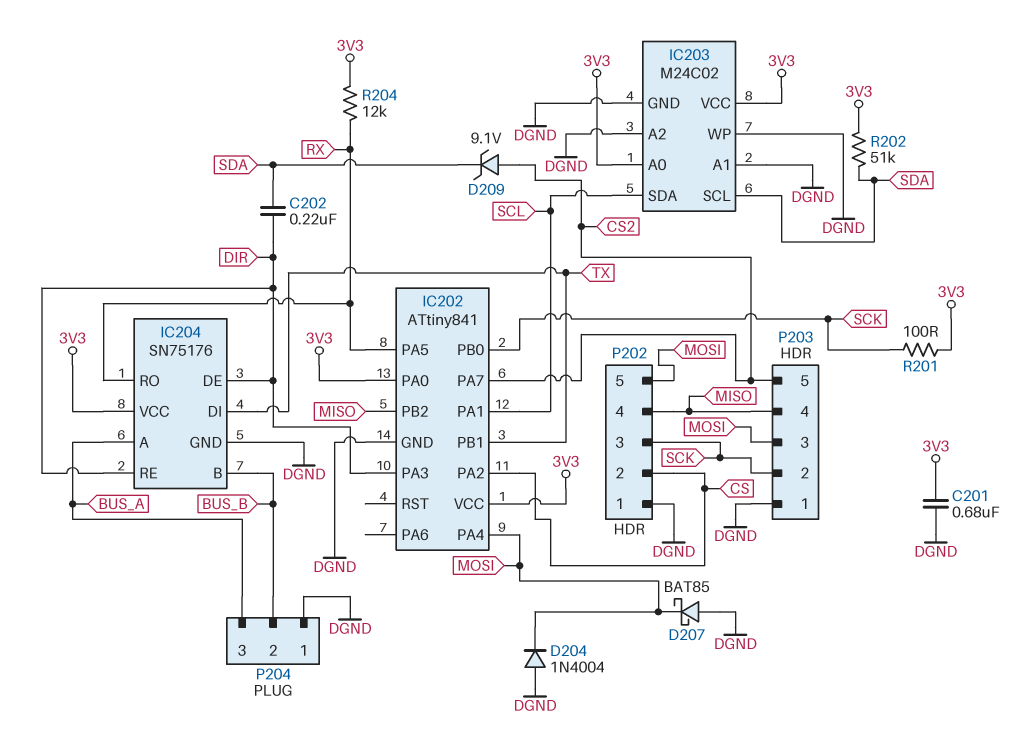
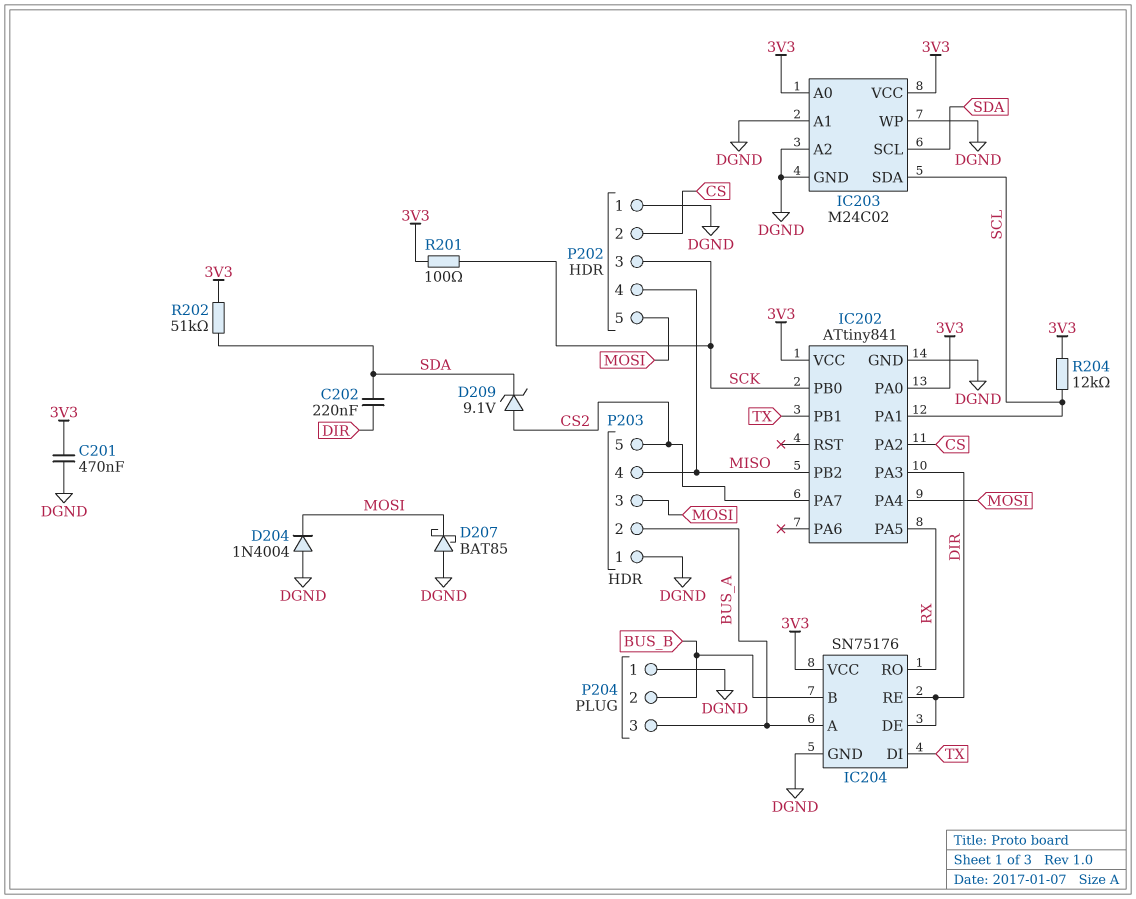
C201: 680nF (3V3, DGND) -> 470nF (3V3, DGND)
P203 pin 2: SCK -> BUS_A
R204: 12k (3V3, RX) -> 12k (3V3, SCL)

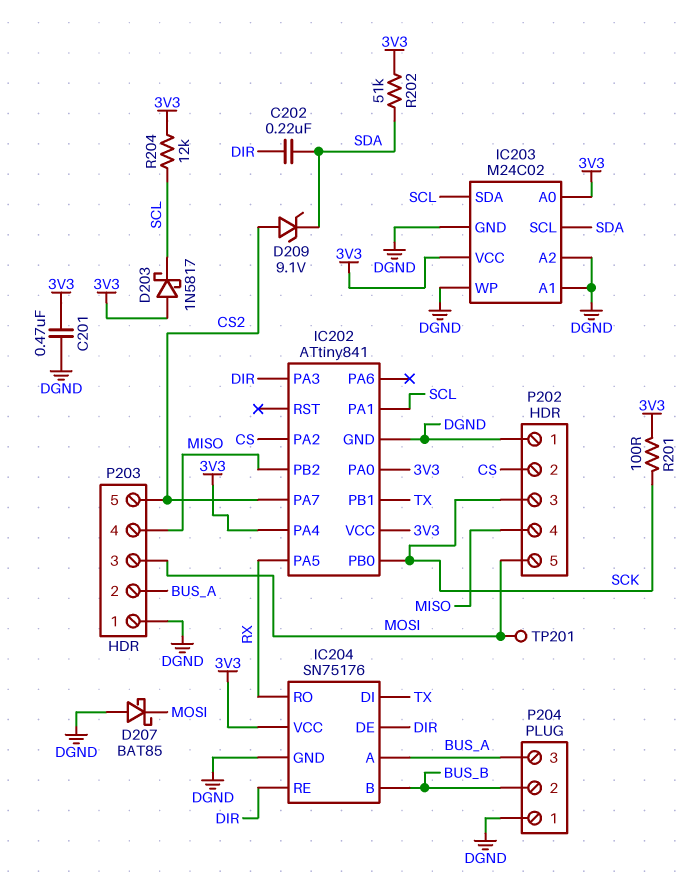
D203: none -> schottky 1N5817 (A 3V3, K SCL)
D204: diode 1N4004 (A DGND, K MOSI) -> none
IC202 pin PA4: MOSI -> 3V3
TP201: none -> test point (MOSI)

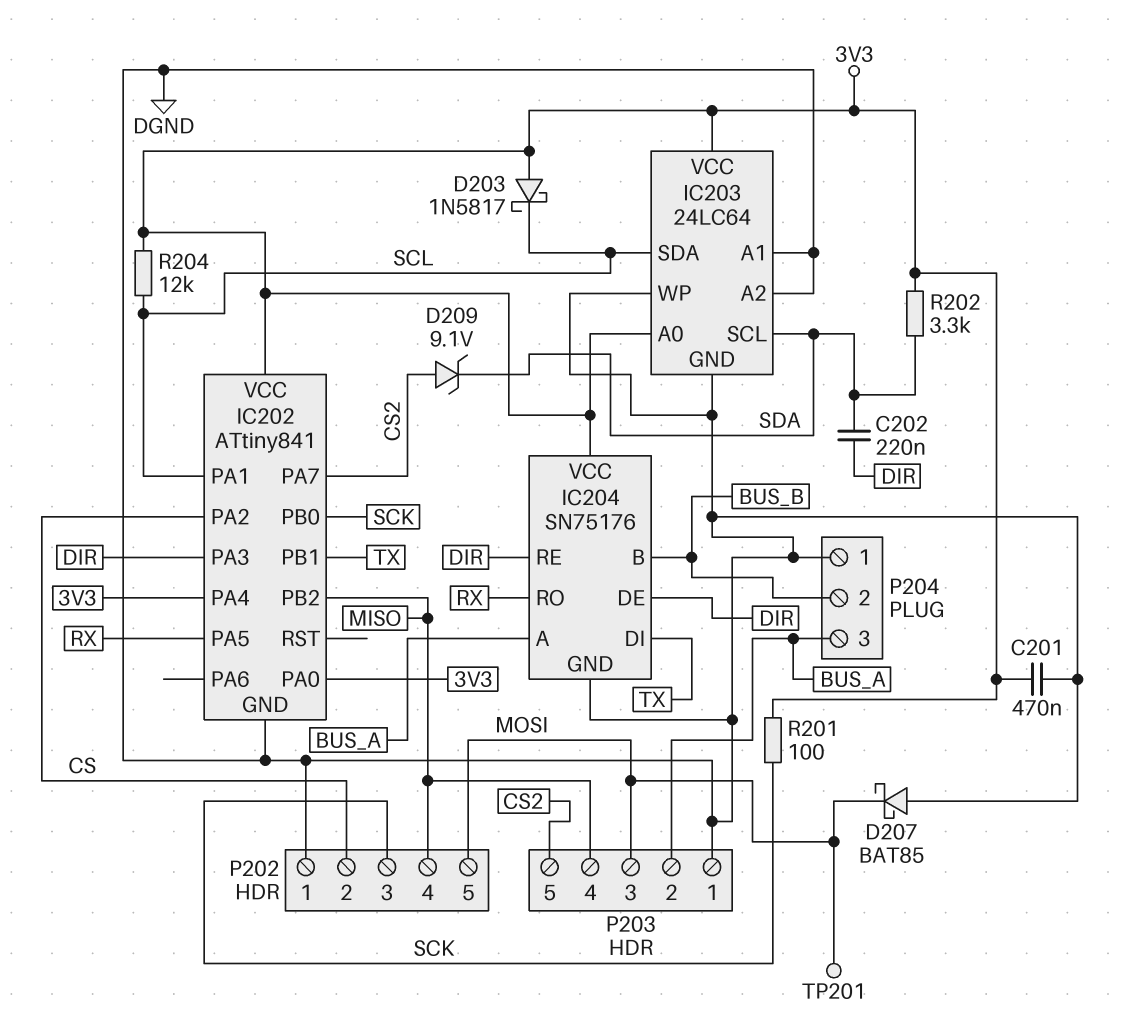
IC203: M24C02 -> 24LC64
R202: 51k (3V3, SDA) -> 3.3k (3V3, SDA)

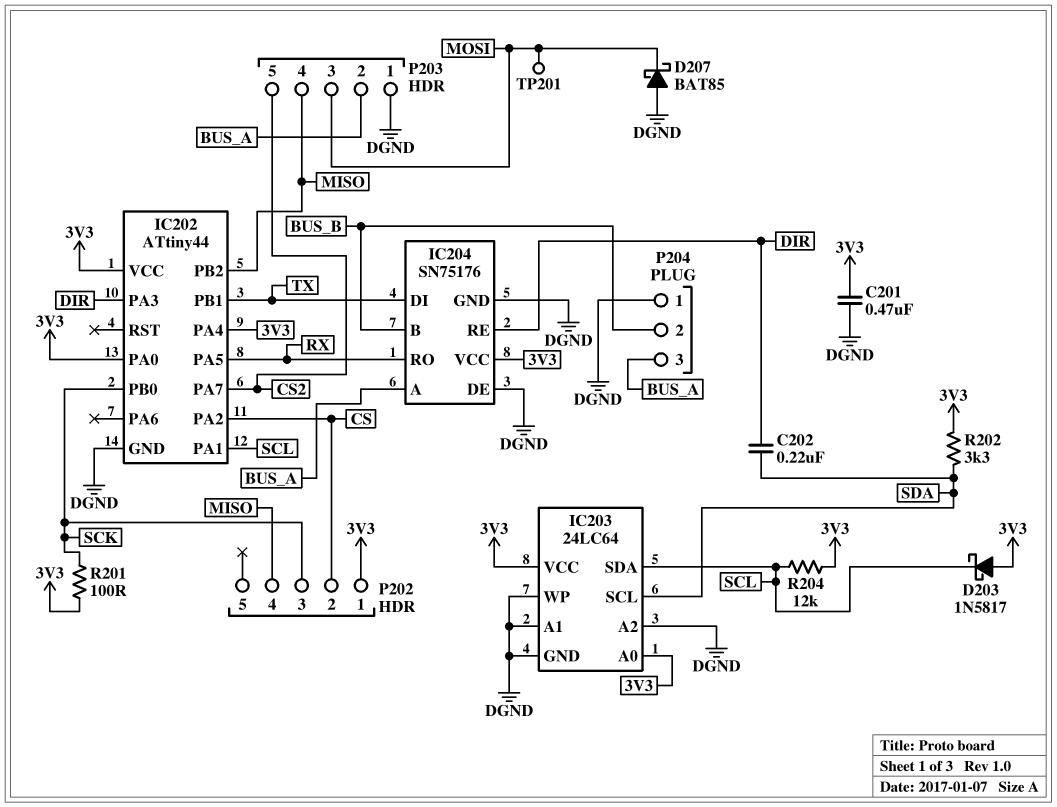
D209: zener 9.1V (A CS2, K SDA) -> none
IC202: ATtiny841 -> ATtiny44
IC204 pin DE: DIR -> DGND
P202 pin 1: DGND -> 3V3
P202 pin 5: MOSI -> none

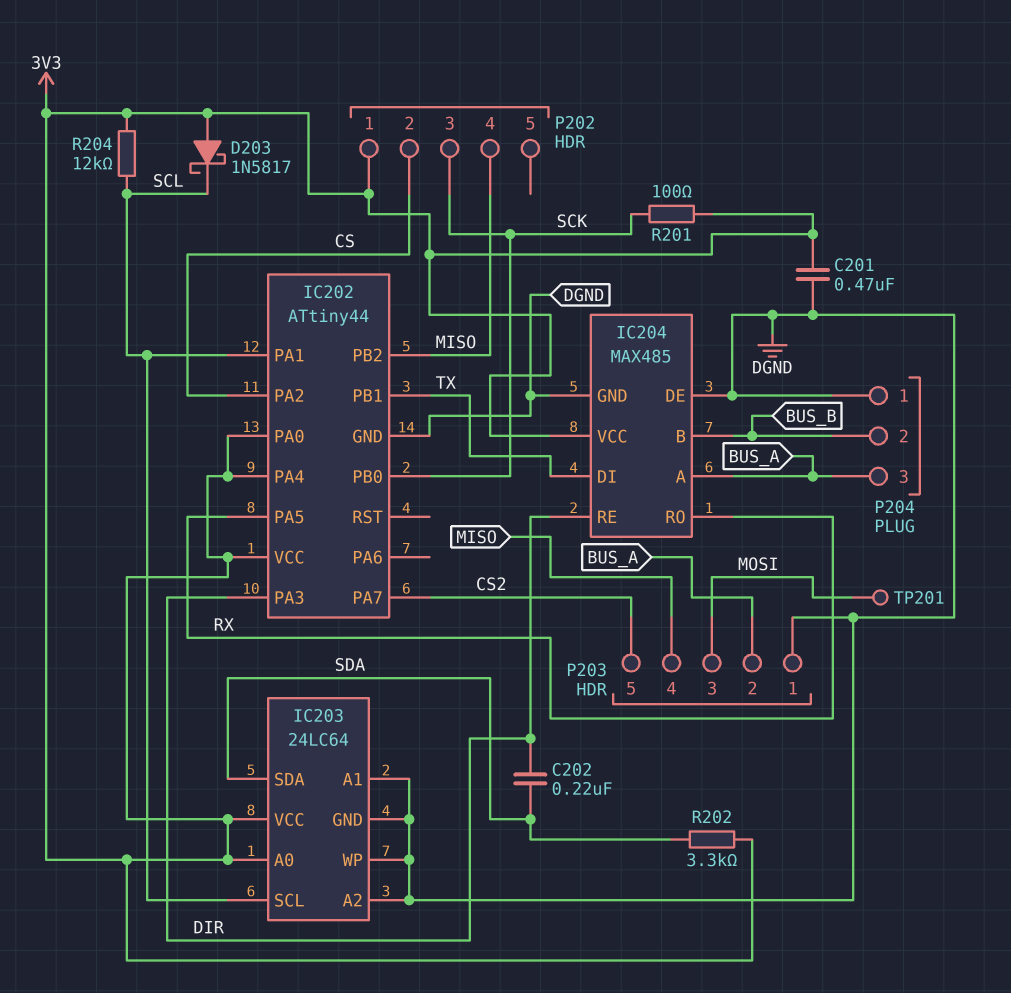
D207: schottky BAT85 (A DGND, K MOSI) -> none
IC203 pin SCL: SDA -> SCL
IC203 pin SDA: SCL -> SDA
IC204: SN75176 -> MAX485

